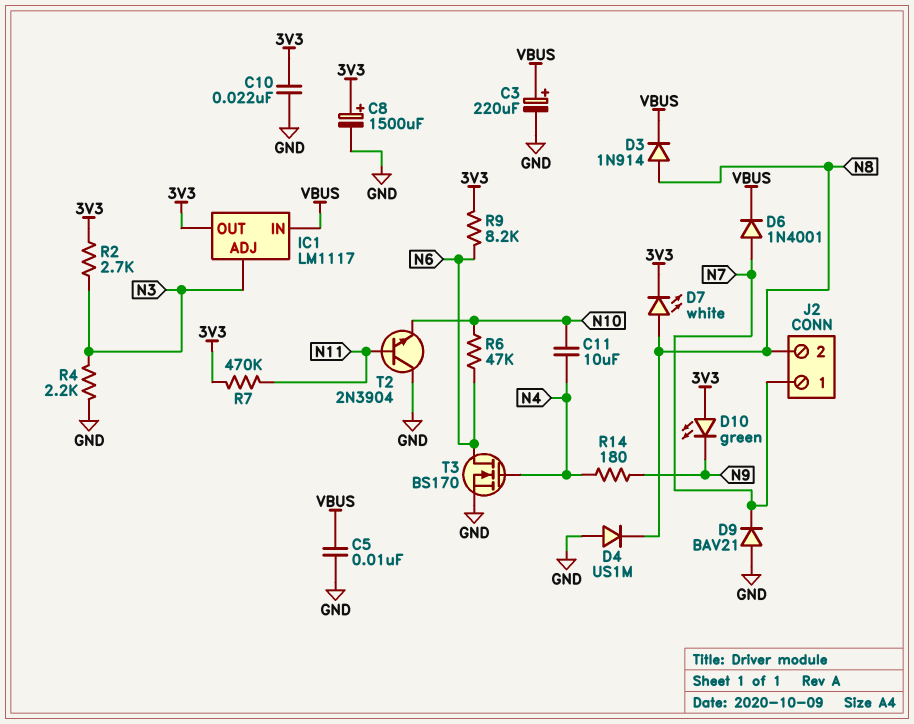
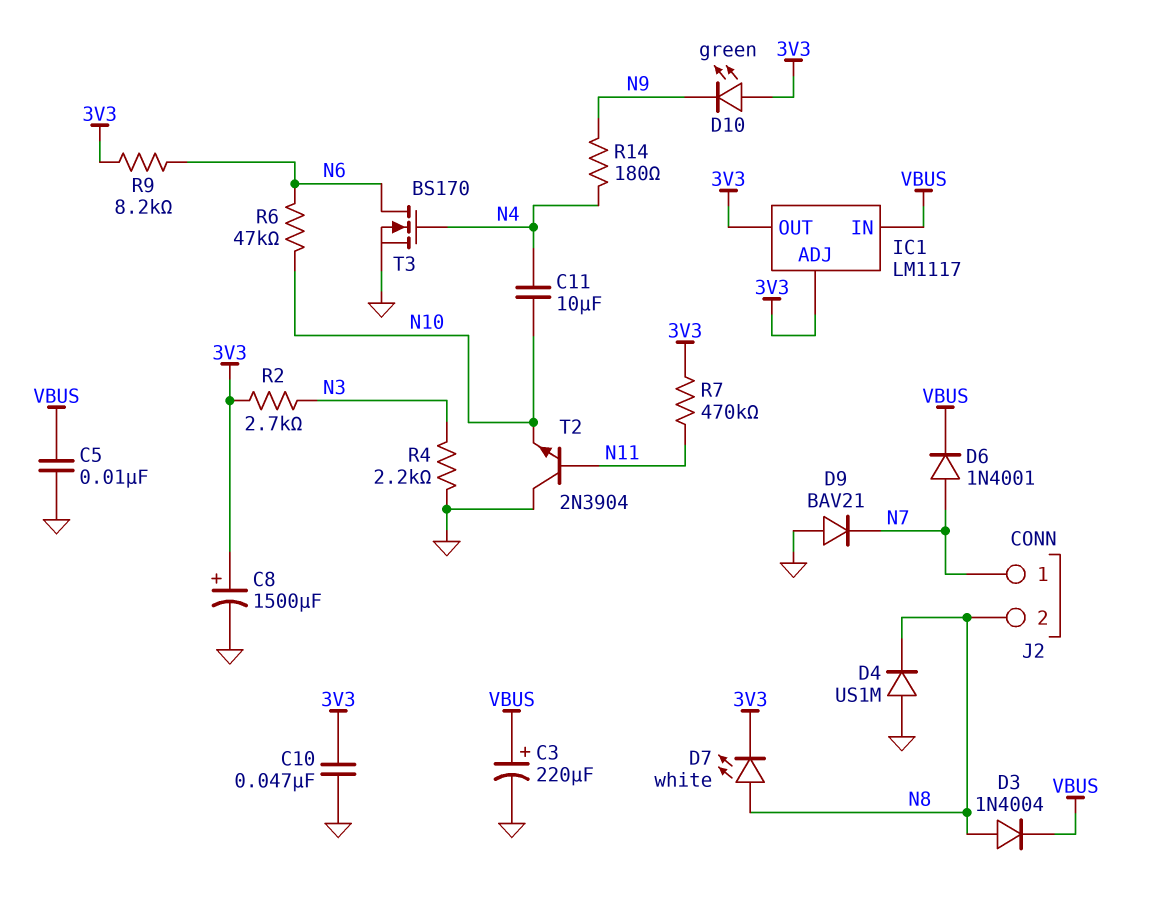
C10: 22nF (3V3, GND) -> 47nF (3V3, GND)
D3: diode 1N914 (A N8, K VBUS) -> diode 1N4004 (A N8, K VBUS)
IC1 pin ADJ: N3 -> 3V3

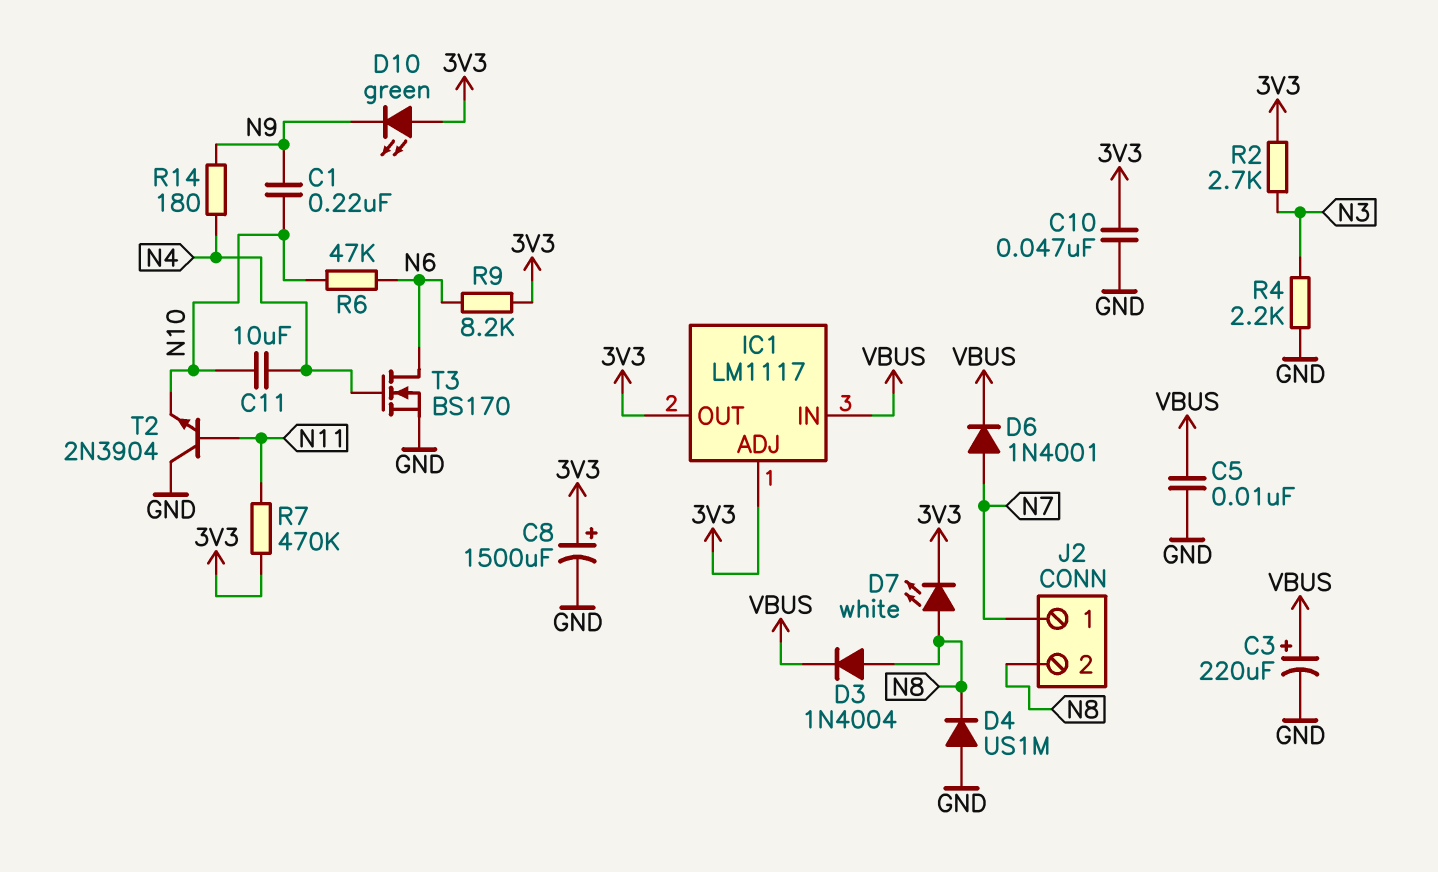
C1: none -> 220nF (N9, N10)
D9: diode BAV21 (A GND, K N7) -> none

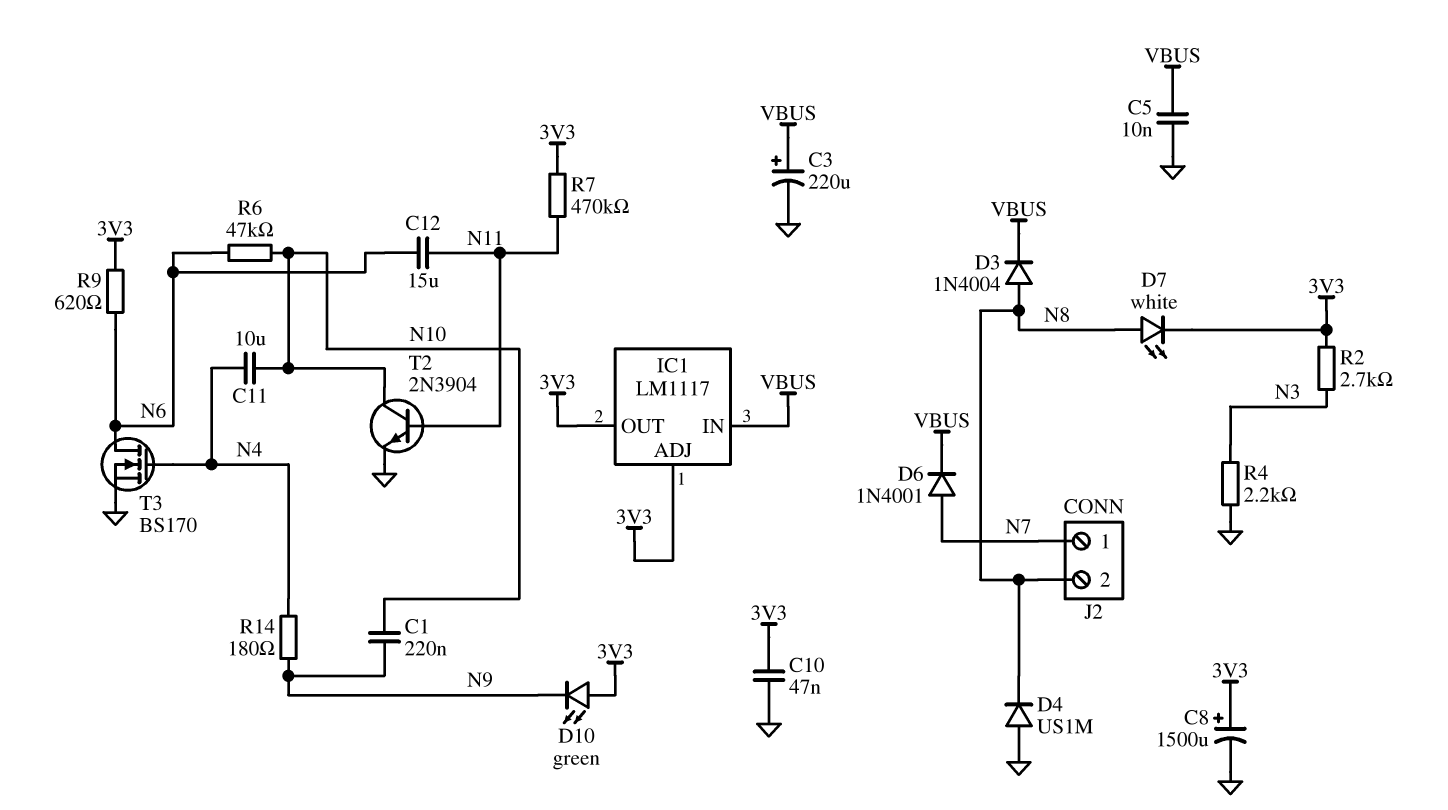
C12: none -> 15uF (N6, N11)
R9: 8.2k (3V3, N6) -> 620 (3V3, N6)
T2: NPN 2N3904 (B N11, C GND, E N10) -> NPN 2N3904 (B N11, C N10, E GND)

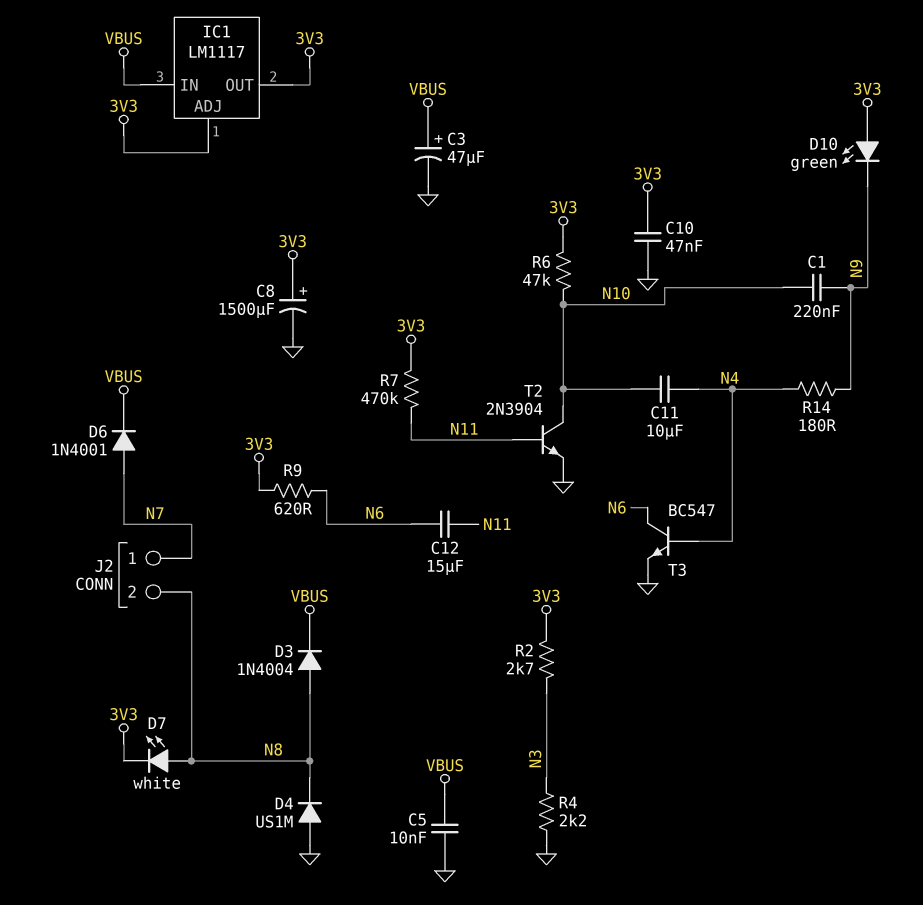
C3: 220uF (plus VBUS, minus GND) -> 47uF (plus VBUS, minus GND)
R6: 47k (N6, N10) -> 47k (3V3, N10)
T3: NMOS BS170 (G N4, D N6, S GND) -> NPN BC547 (B N4, C N6, E GND)

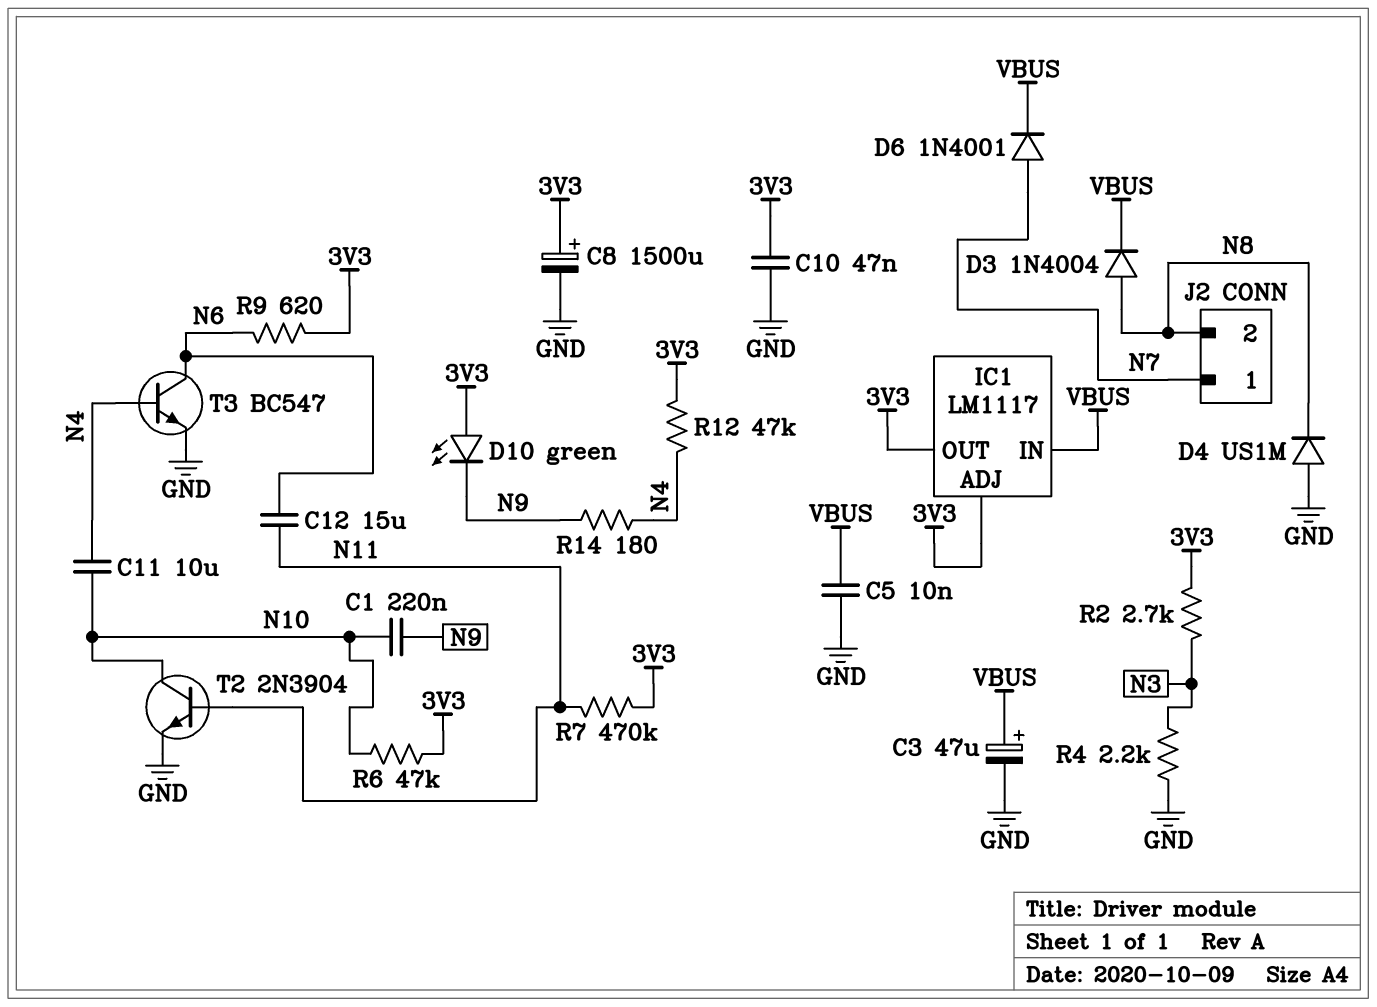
D7: LED white (A N8, K 3V3) -> none
R12: none -> 47k (3V3, N4)

